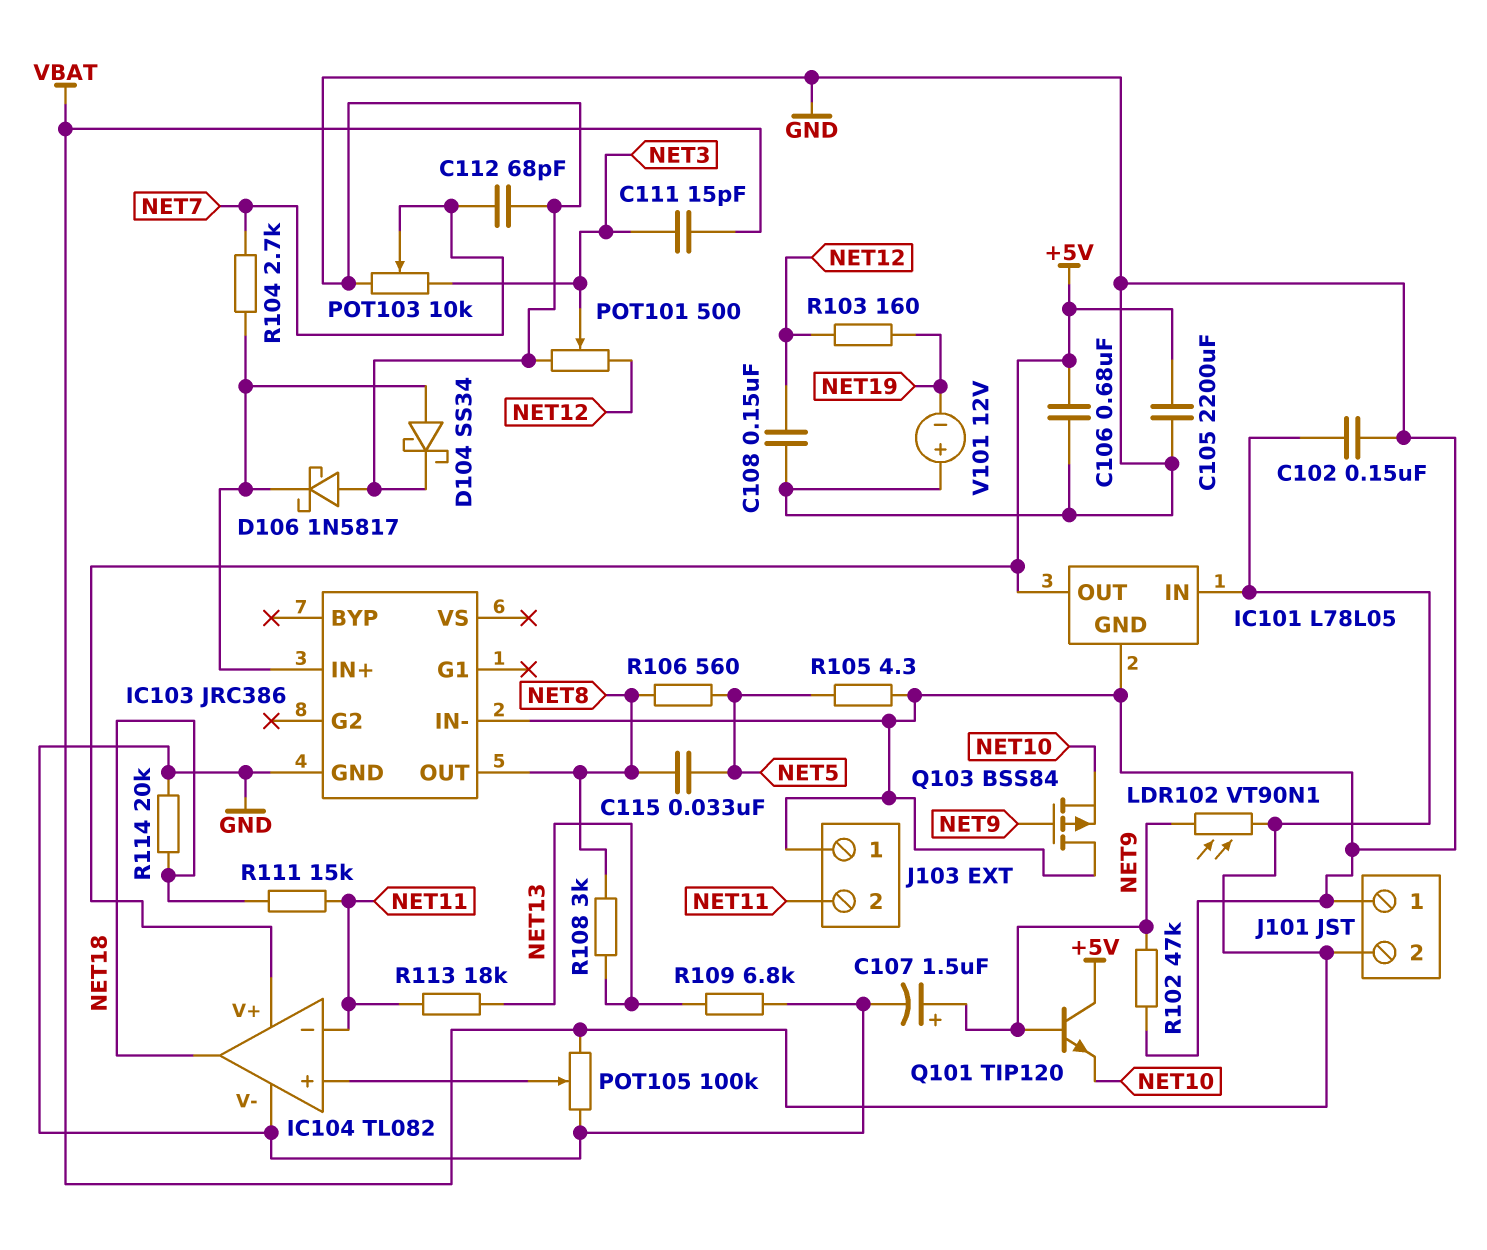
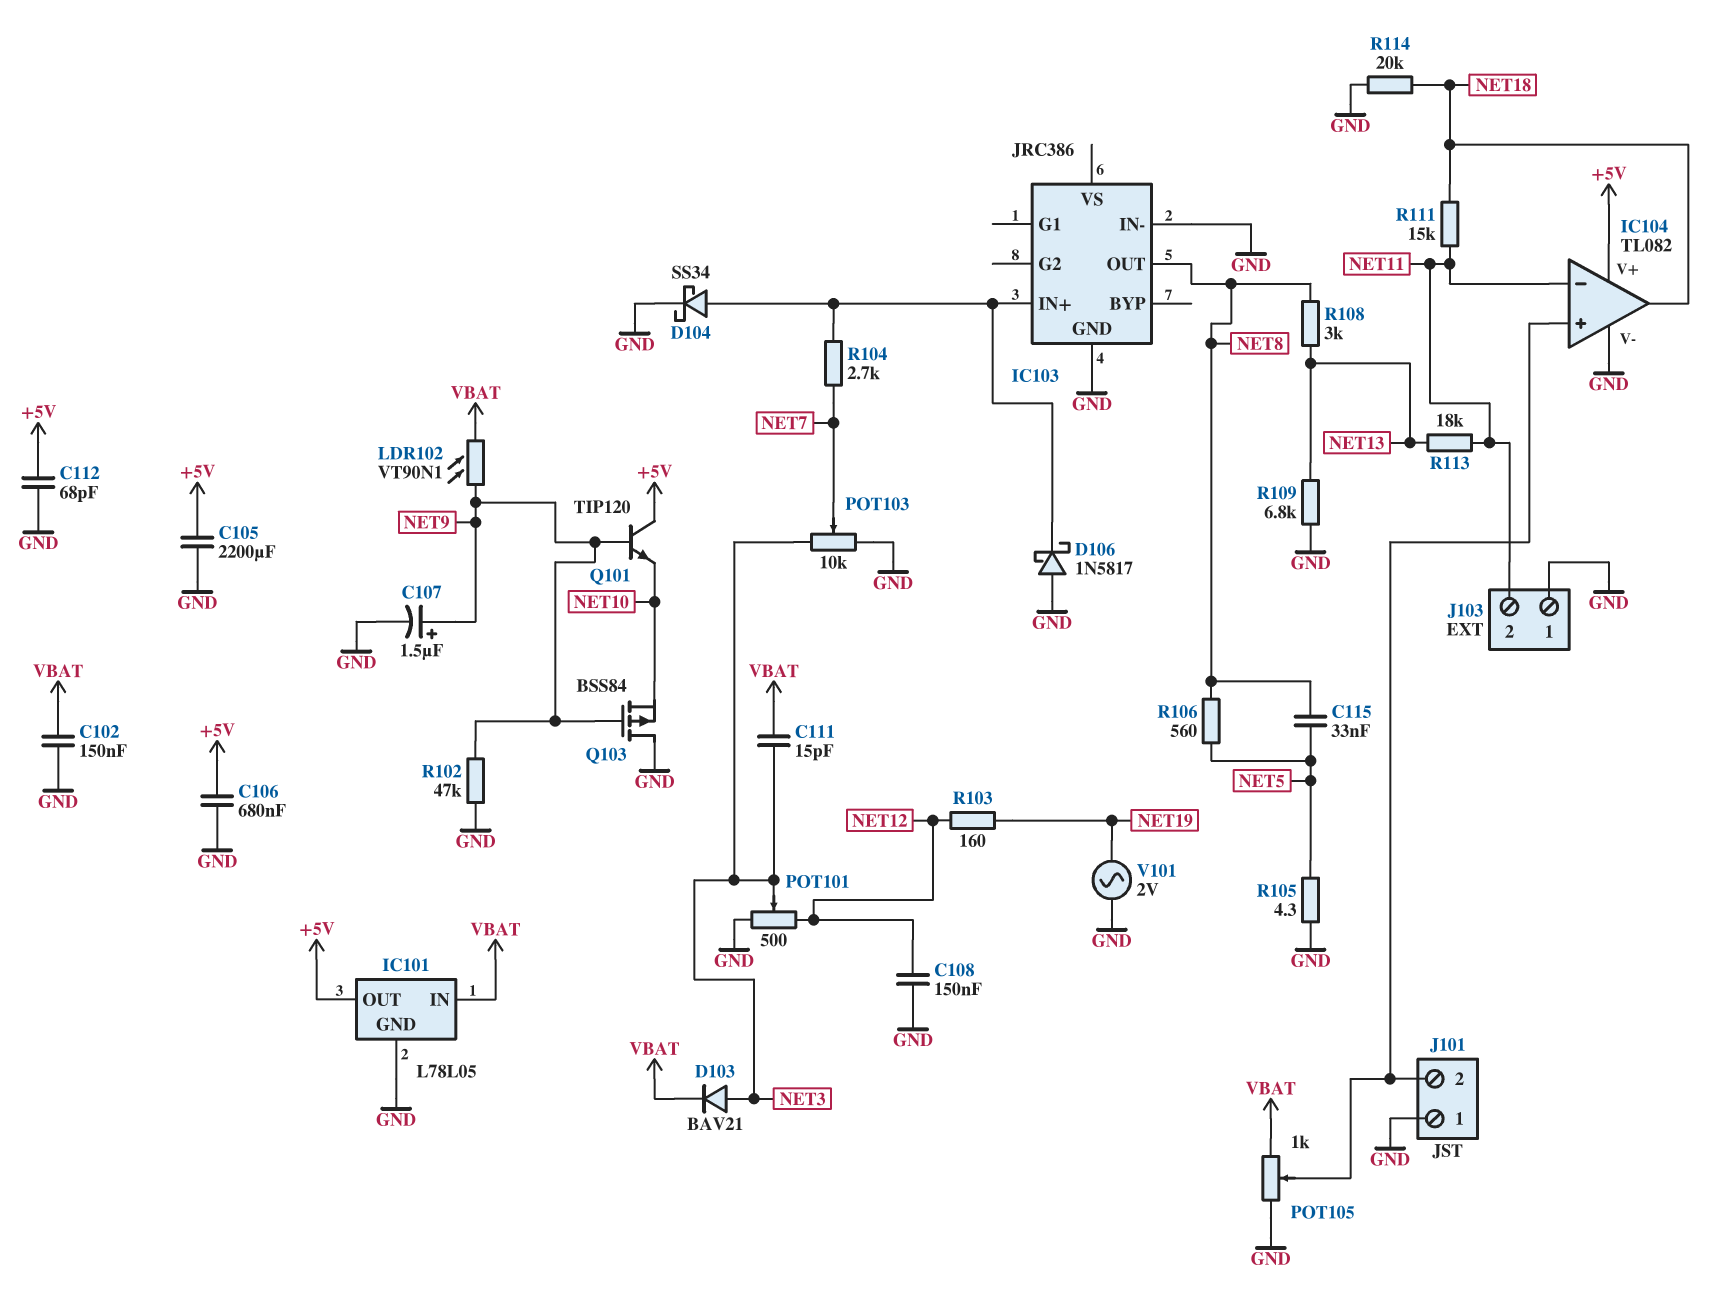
C112: 68pF (GND, NET7) -> 68pF (+5V, GND)
D103: none -> diode BAV21 (A NET3, K VBAT)
J101 pin 2: VBAT -> IC104/in+
POT105: 100k (GND, VBAT, wiper IC104/in+) -> 1k (GND, VBAT, wiper IC104/in+)
V101: 12V (plus GND, minus NET19) -> AC 2V (GND, NET19)

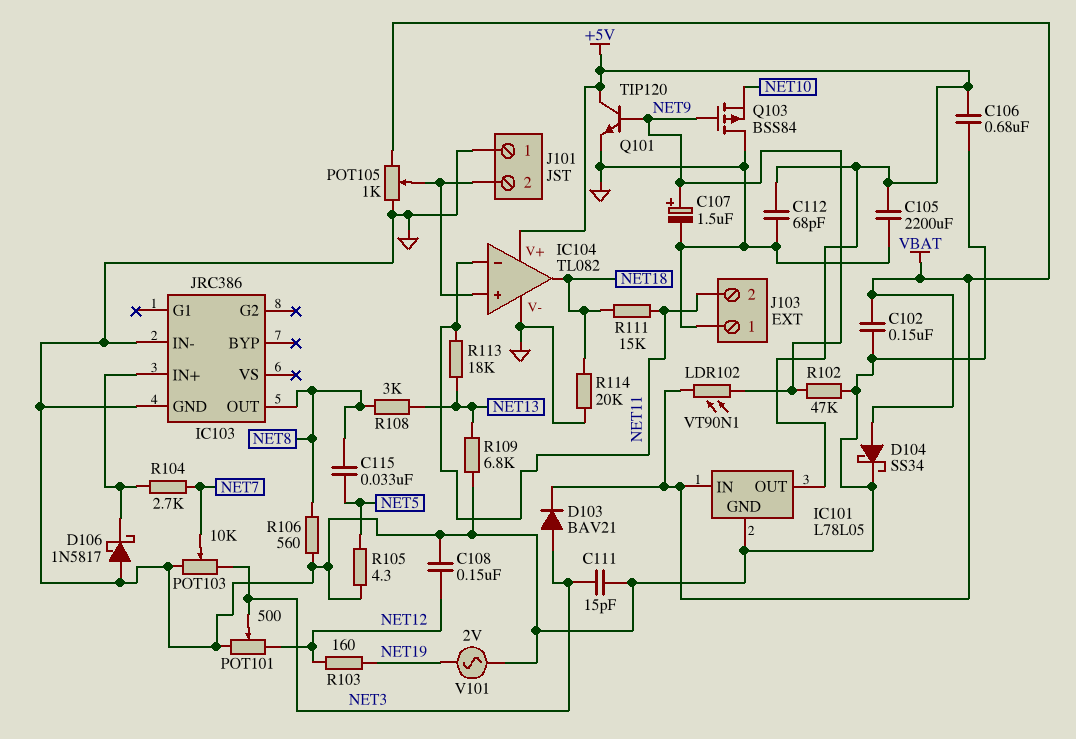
C111: 15pF (NET3, VBAT) -> 15pF (GND, NET3)
D104: schottky SS34 (A IC103/IN+, K GND) -> schottky SS34 (A VBAT, K GND)
Q101: NPN TIP120 (B NET9, C +5V, E NET10) -> NPN TIP120 (B NET9, C +5V, E GND)
R106: 560 (NET5, NET8) -> 560 (GND, NET8)

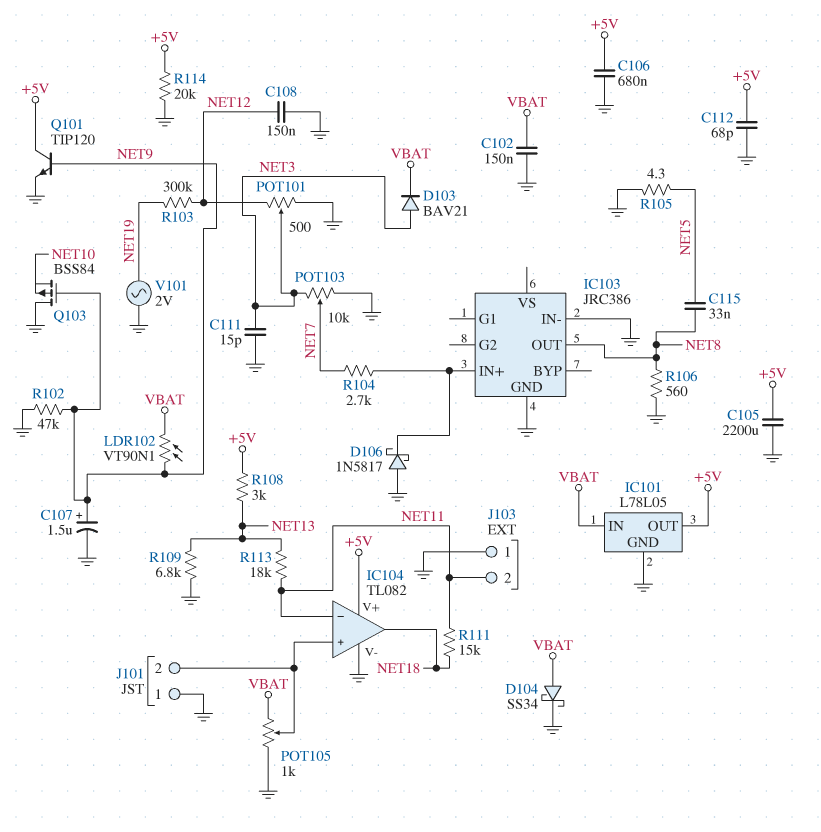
R103: 160 (NET12, NET19) -> 300k (NET12, NET19)
R108: 3k (NET8, NET13) -> 3k (+5V, NET13)
R114: 20k (GND, NET18) -> 20k (+5V, GND)

